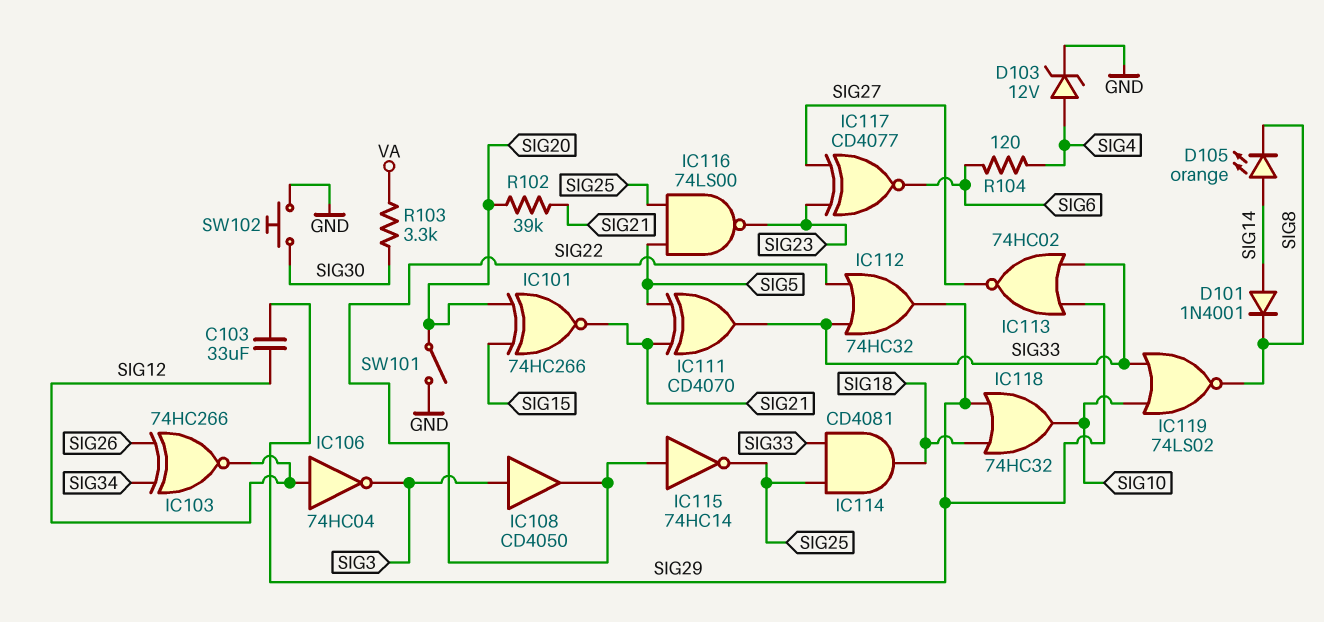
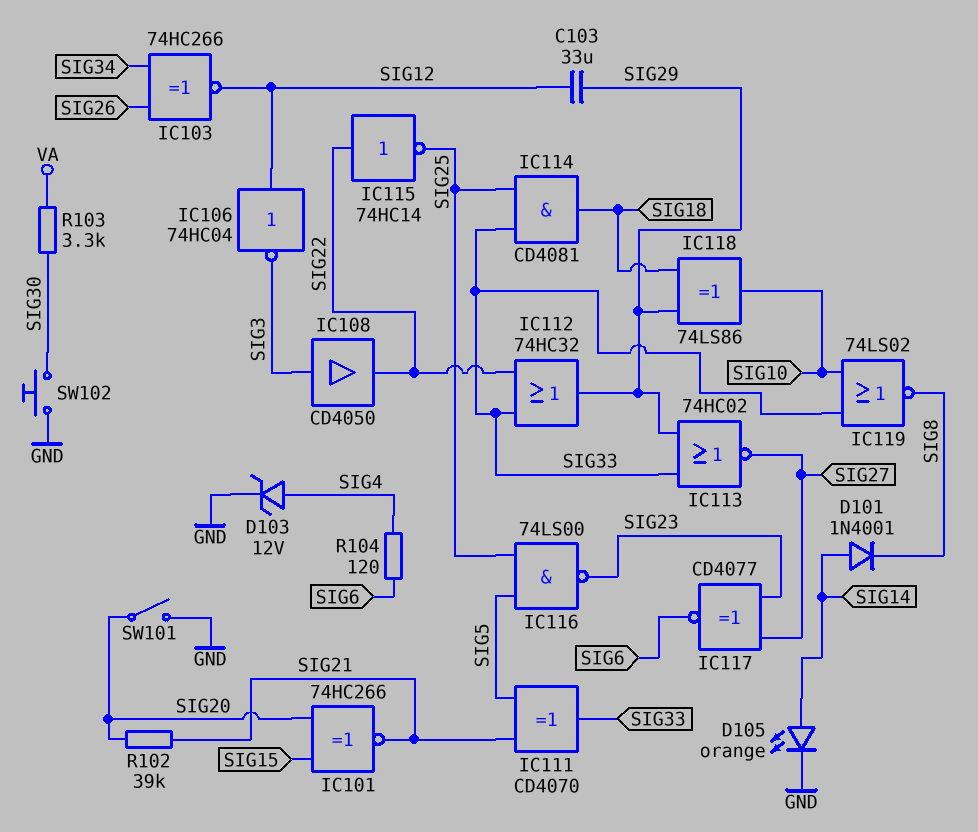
D105: LED orange (A SIG14, K SIG8) -> LED orange (A SIG14, K GND)
IC118: OR 74HC32 (in SIG18, in SIG29, out SIG10) -> XOR 74LS86 (in SIG18, in SIG29, out SIG10)

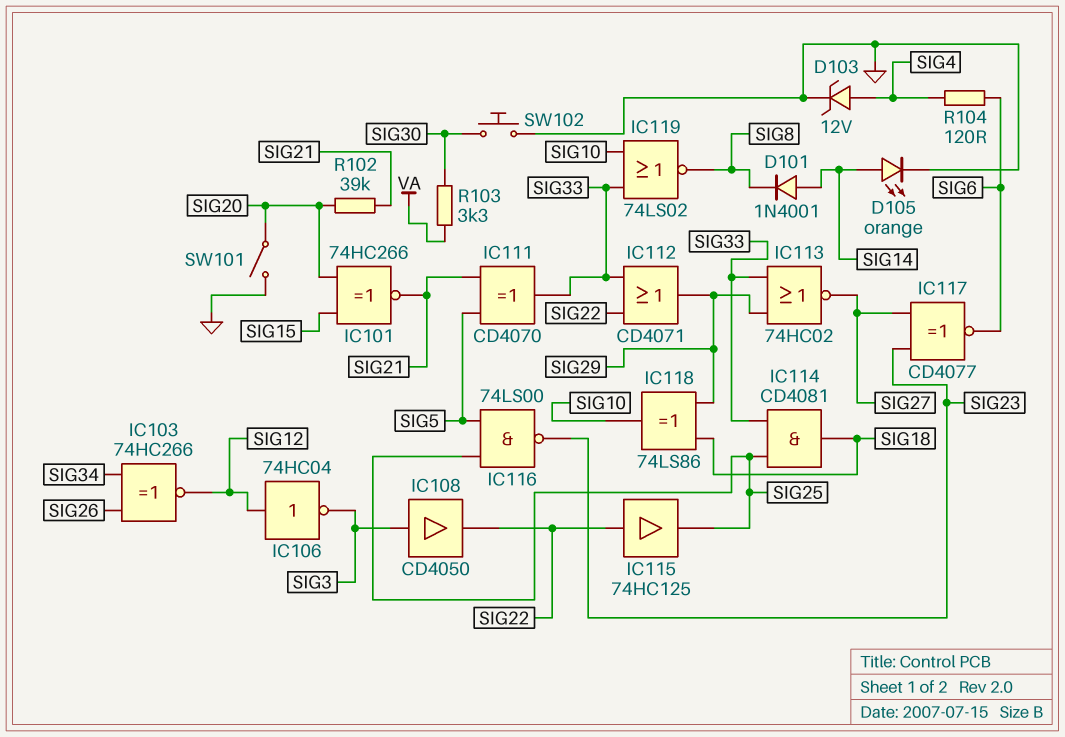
C103: 33uF (SIG12, SIG29) -> none
IC112: OR 74HC32 (in SIG22, in SIG33, out SIG29) -> OR CD4071 (in SIG22, in SIG33, out SIG29)
IC115: NOT 74HC14 (in SIG22, out SIG25) -> buffer 74HC125 (in SIG22, out SIG25)

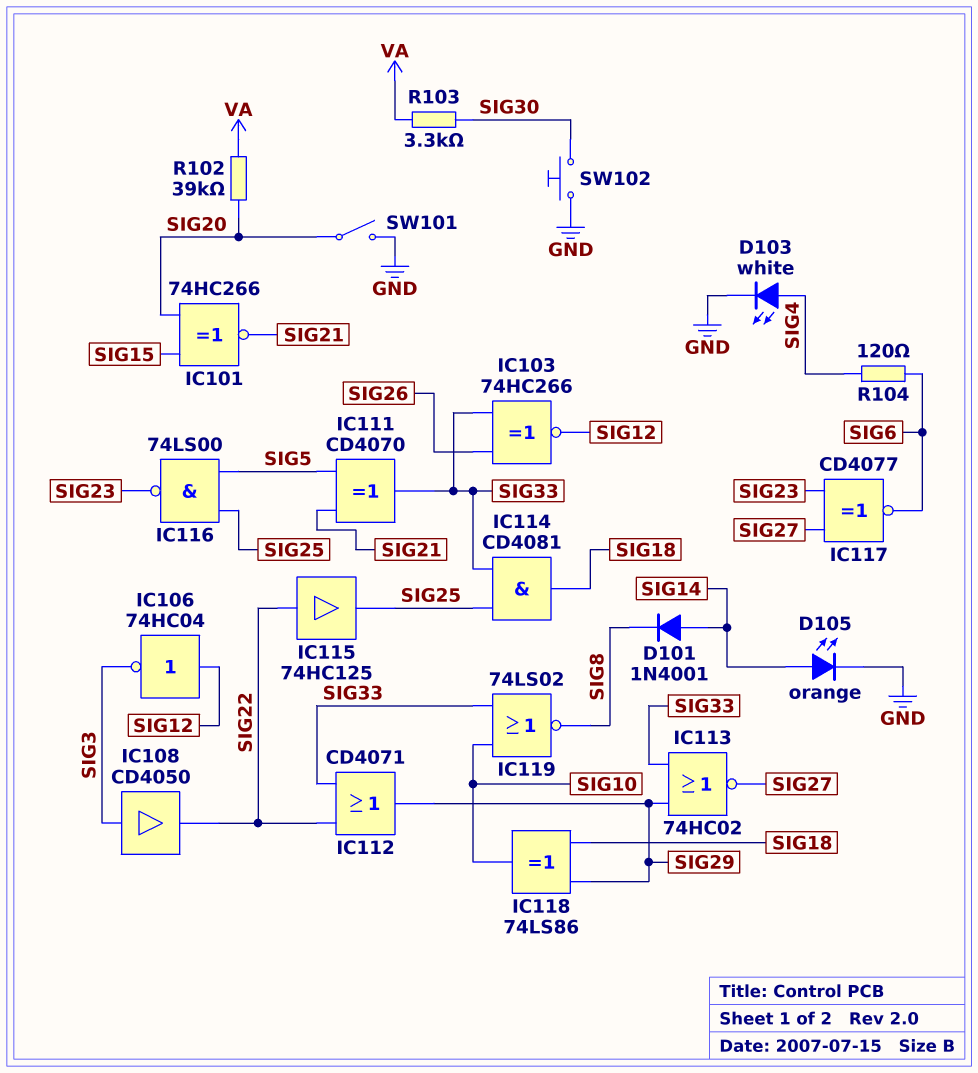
D103: zener 12V (A SIG4, K GND) -> LED white (A SIG4, K GND)
IC103: XNOR 74HC266 (in SIG26, in SIG34, out SIG12) -> XNOR 74HC266 (in SIG26, in SIG33, out SIG12)
R102: 39k (SIG20, SIG21) -> 39k (SIG20, VA)

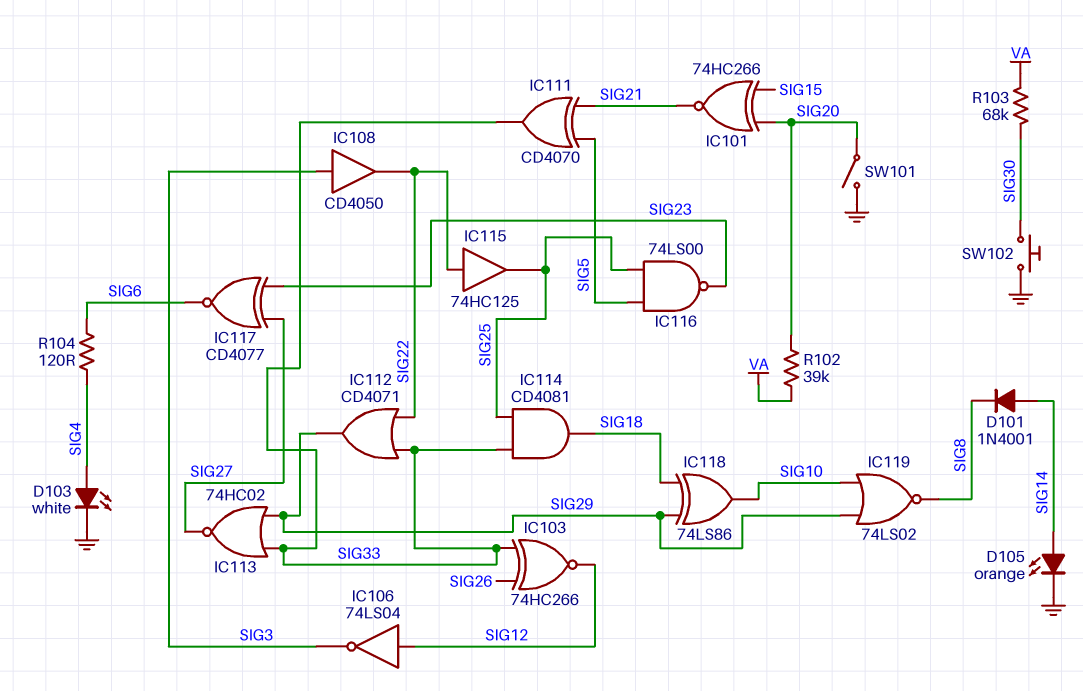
IC106: NOT 74HC04 (in SIG12, out SIG3) -> NOT 74LS04 (in SIG12, out SIG3)
IC119: NOR 74LS02 (in SIG10, in SIG33, out SIG8) -> NOR 74LS02 (in SIG10, in SIG29, out SIG8)
R103: 3.3k (SIG30, VA) -> 68k (SIG30, VA)

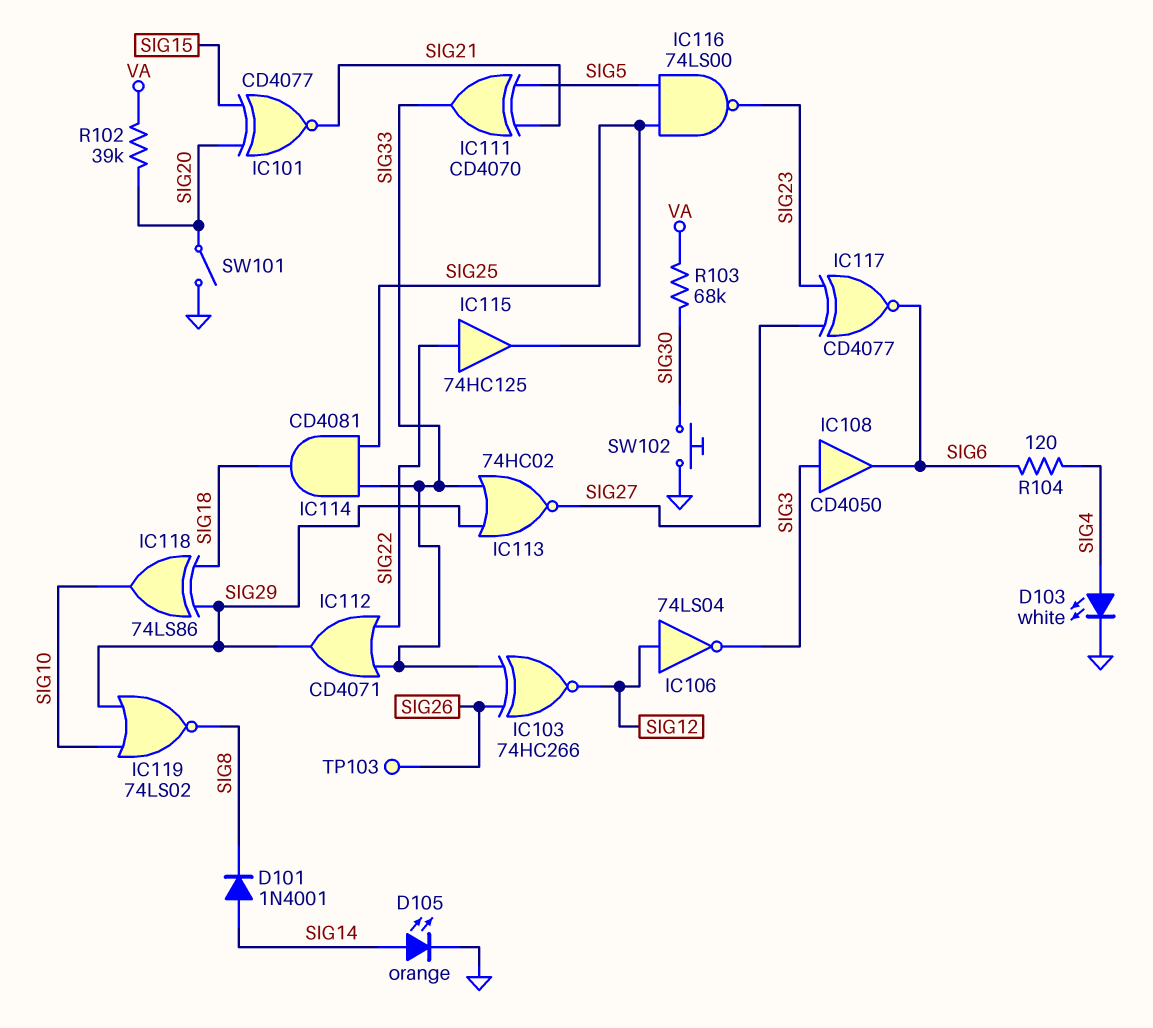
IC101: XNOR 74HC266 (in SIG15, in SIG20, out SIG21) -> XNOR CD4077 (in SIG15, in SIG20, out SIG21)
IC108: buffer CD4050 (in SIG3, out SIG22) -> buffer CD4050 (in SIG3, out SIG6)
TP103: none -> test point (SIG26)

